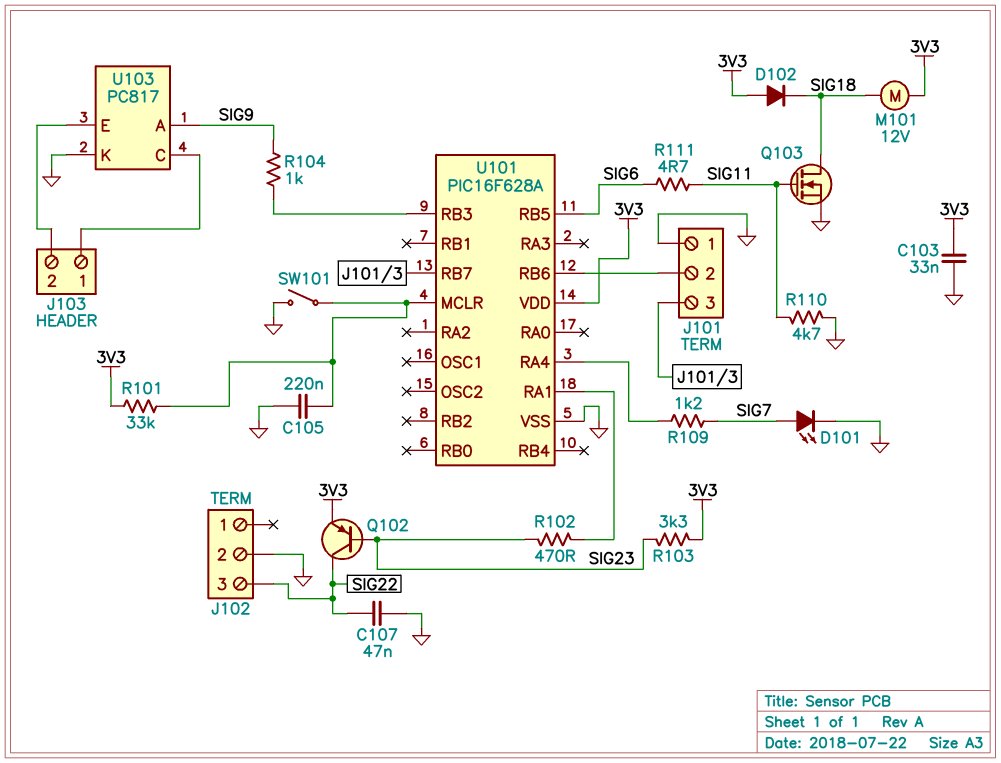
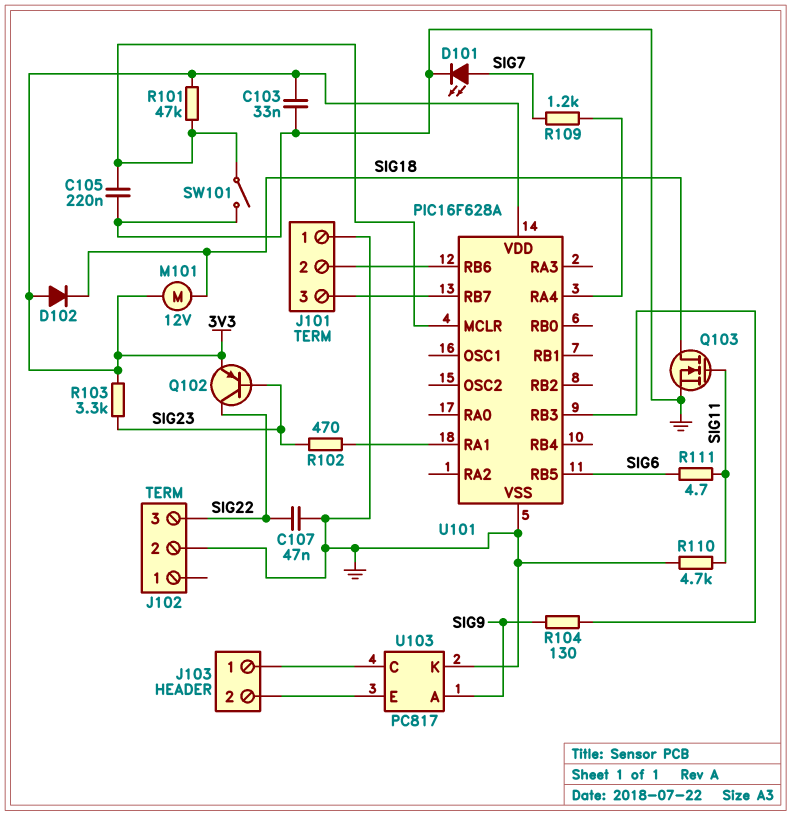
R101: 33k (3V3, U101/MCLR) -> 47k (3V3, U101/MCLR)
R104: 1k (SIG9, U101/RB3) -> 130 (SIG9, U101/RB3)

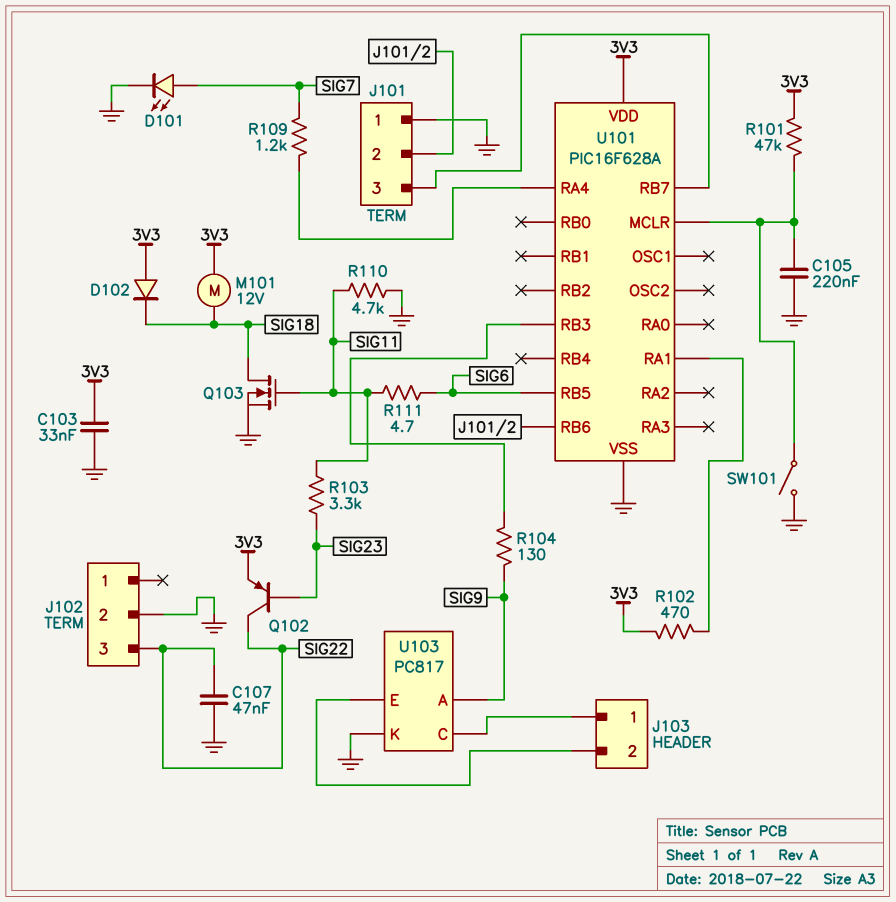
R102: 470 (SIG23, U101/RA1) -> 470 (3V3, U101/RA1)
R103: 3.3k (3V3, SIG23) -> 3.3k (SIG11, SIG23)

